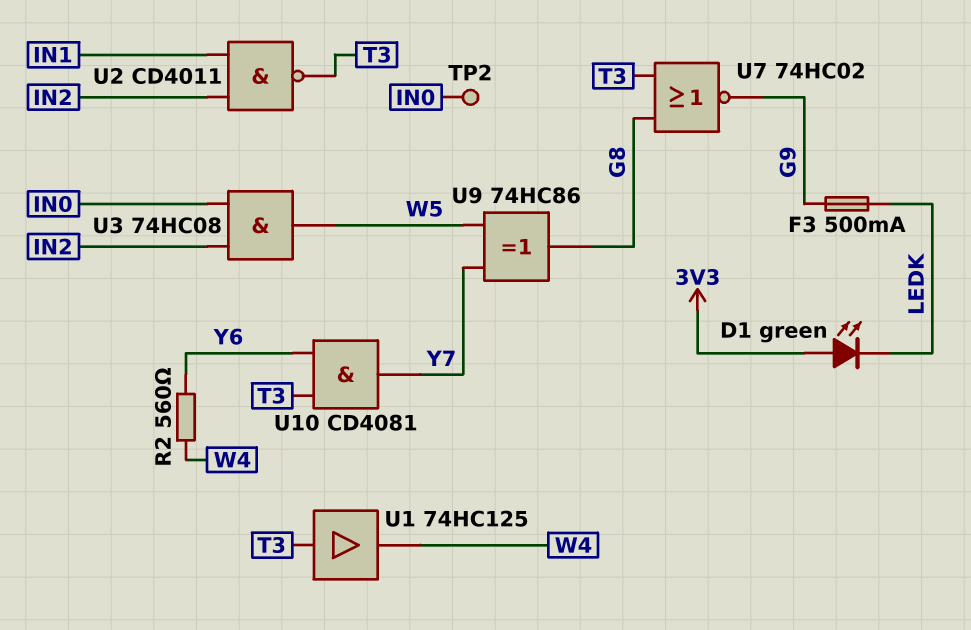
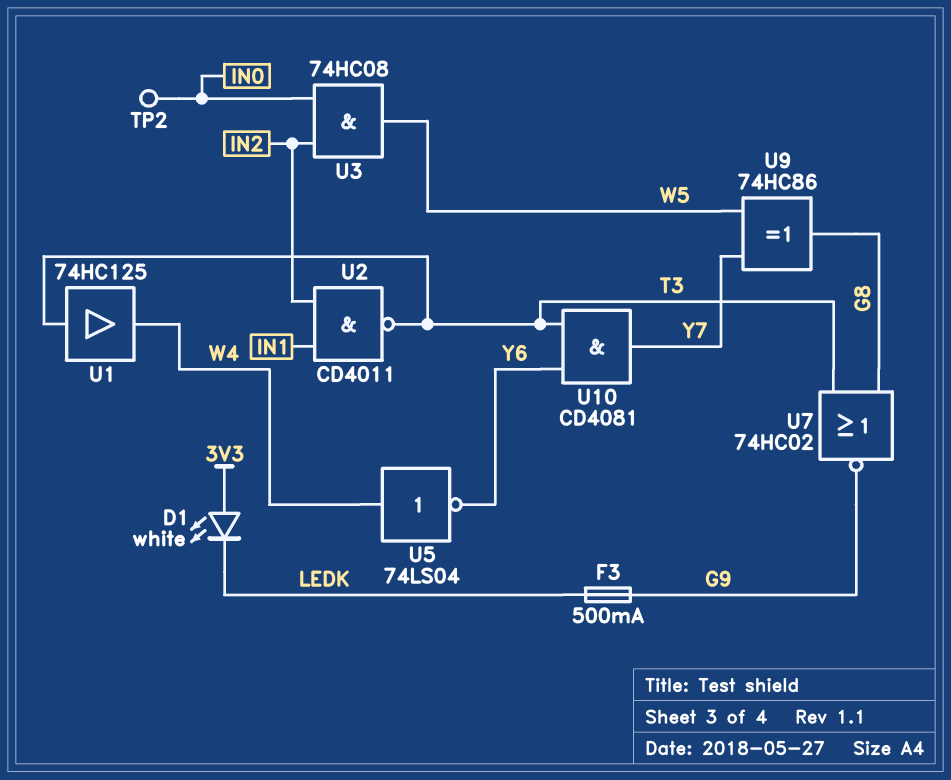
D1: LED green (A 3V3, K LEDK) -> LED white (A 3V3, K LEDK)
R2: 560 (W4, Y6) -> none
U5: none -> NOT 74LS04 (in W4, out Y6)

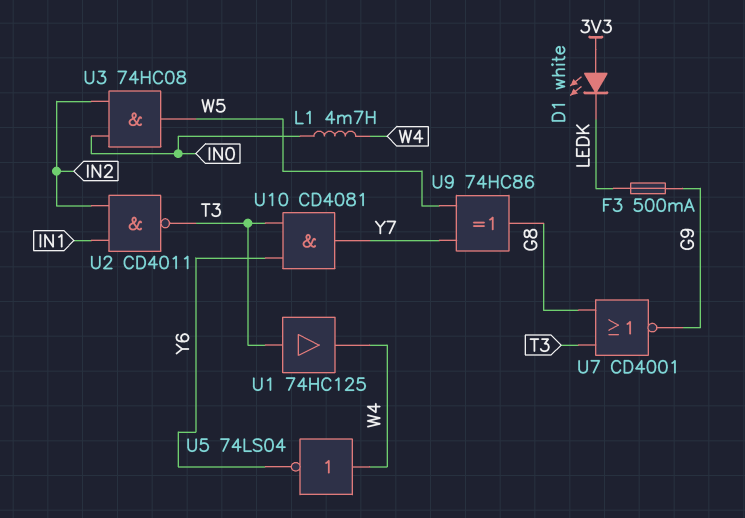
L1: none -> 4.7mH (IN0, W4)
TP2: test point (IN0) -> none
U7: NOR 74HC02 (in G8, in T3, out G9) -> NOR CD4001 (in G8, in T3, out G9)

